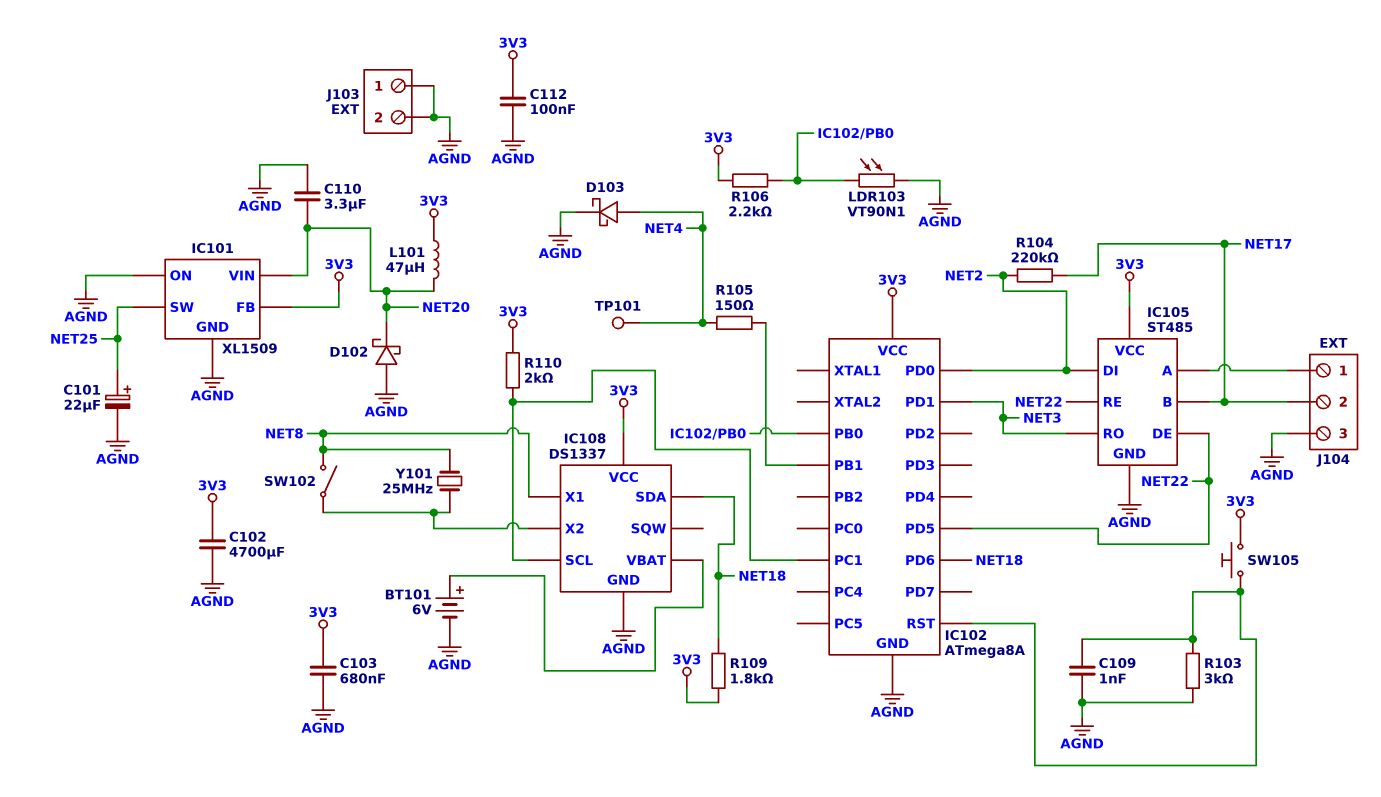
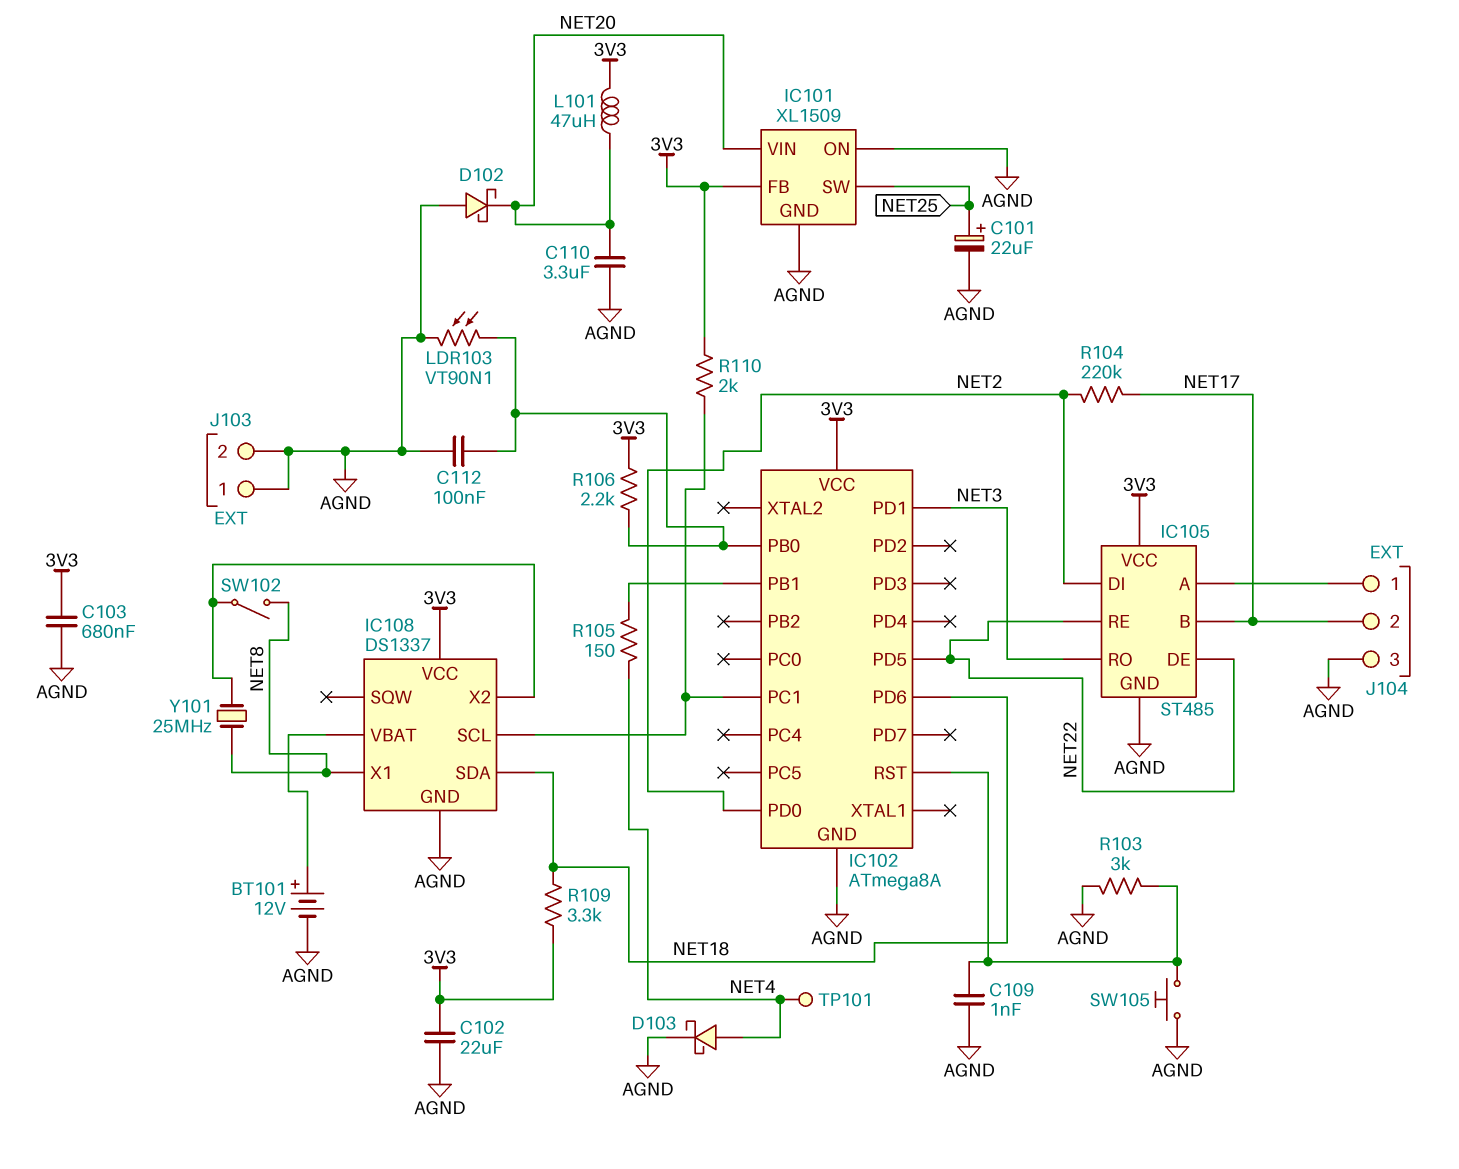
BT101: 6V (plus IC108/VBAT, minus AGND) -> 12V (plus IC108/VBAT, minus AGND)
C102: 4700uF (3V3, AGND) -> 22uF (3V3, AGND)
C112: 100nF (3V3, AGND) -> 100nF (AGND, IC102/PB0)
R109: 1.8k (3V3, NET18) -> 3.3k (3V3, NET18)
SW105: button (3V3, IC102/RST) -> button (AGND, IC102/RST)

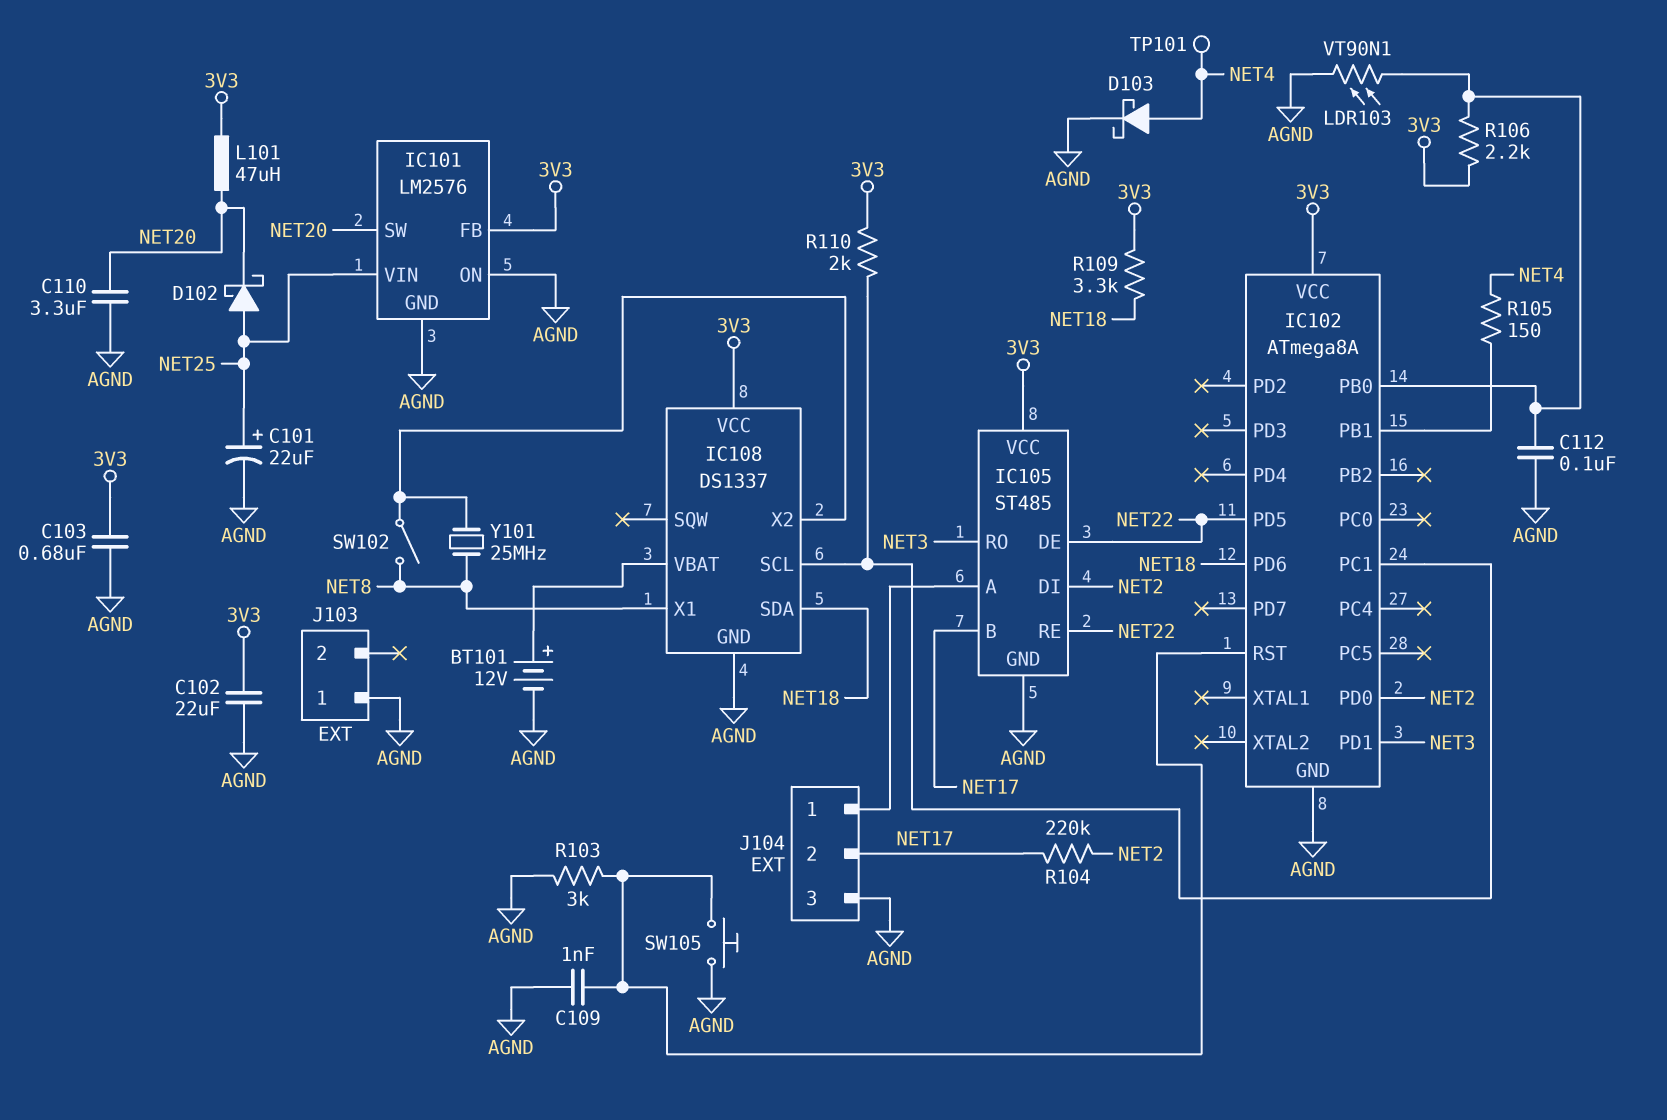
D102: schottky (A AGND, K NET20) -> schottky (A NET25, K NET20)
IC101: XL1509 -> LM2576
IC101 pin SW: NET25 -> NET20
IC101 pin VIN: NET20 -> NET25
J103 pin 2: AGND -> none

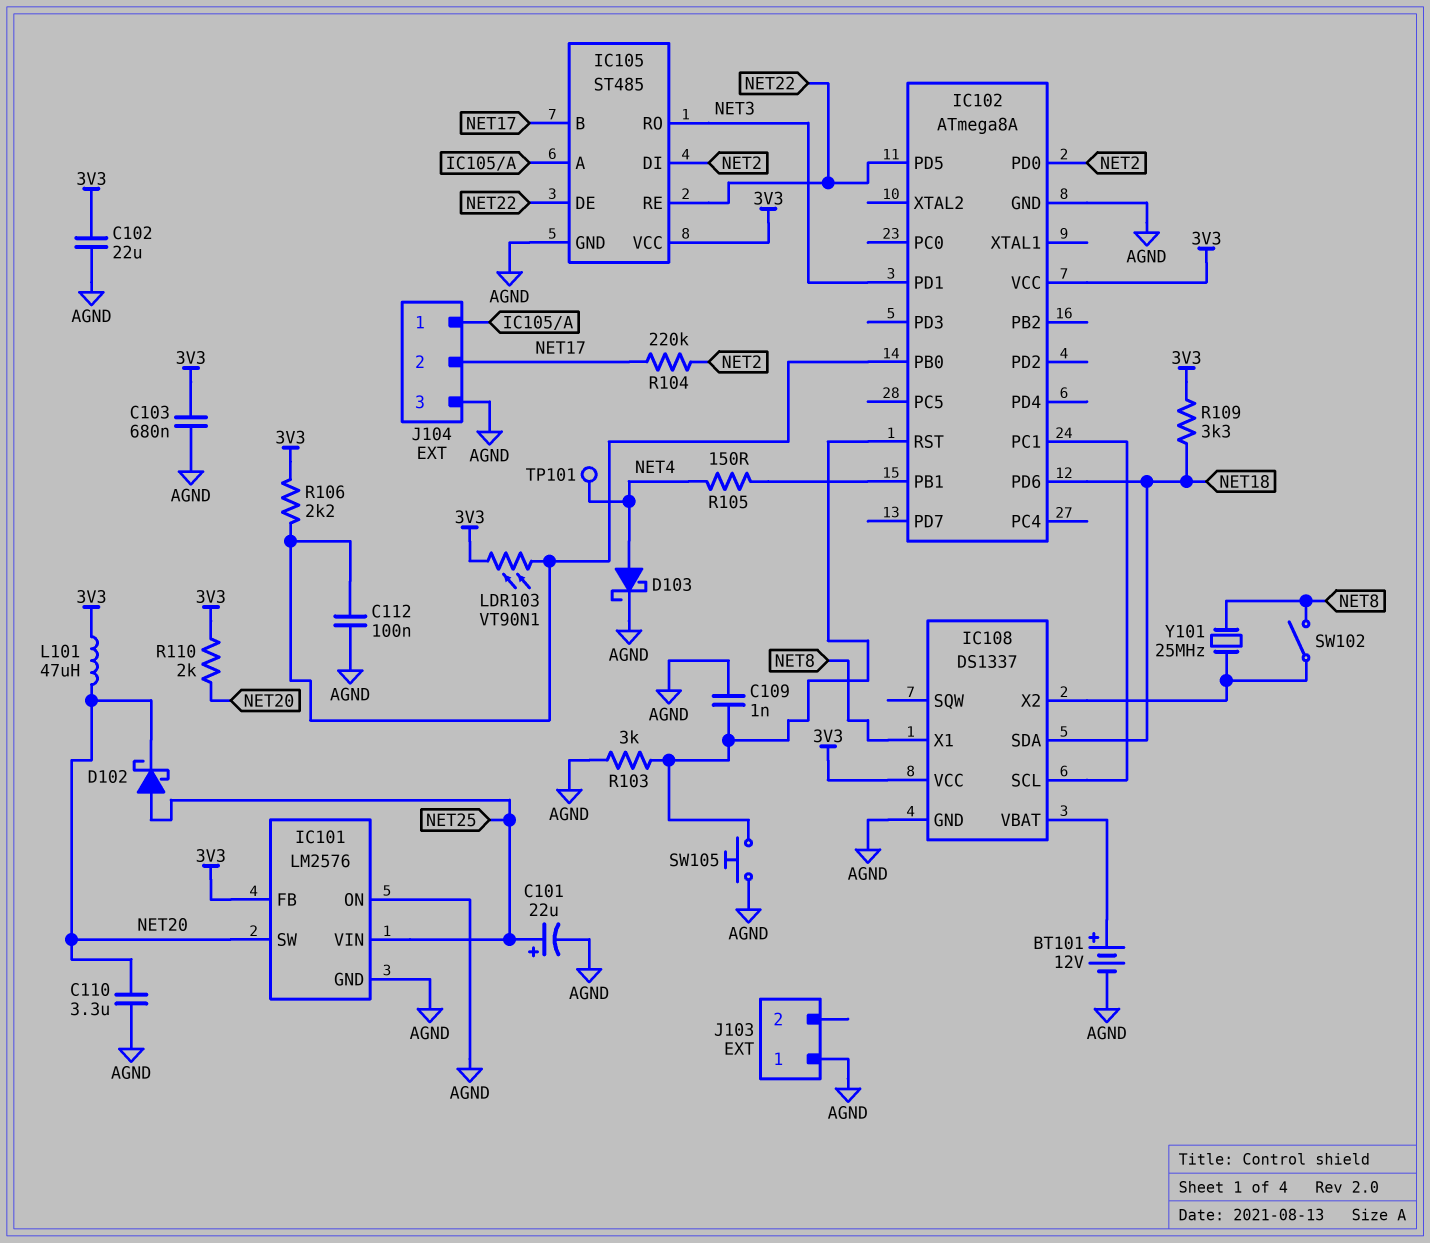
LDR103: VT90N1 (AGND, IC102/PB0) -> VT90N1 (3V3, IC102/PB0)
R110: 2k (3V3, IC102/PC1) -> 2k (3V3, NET20)

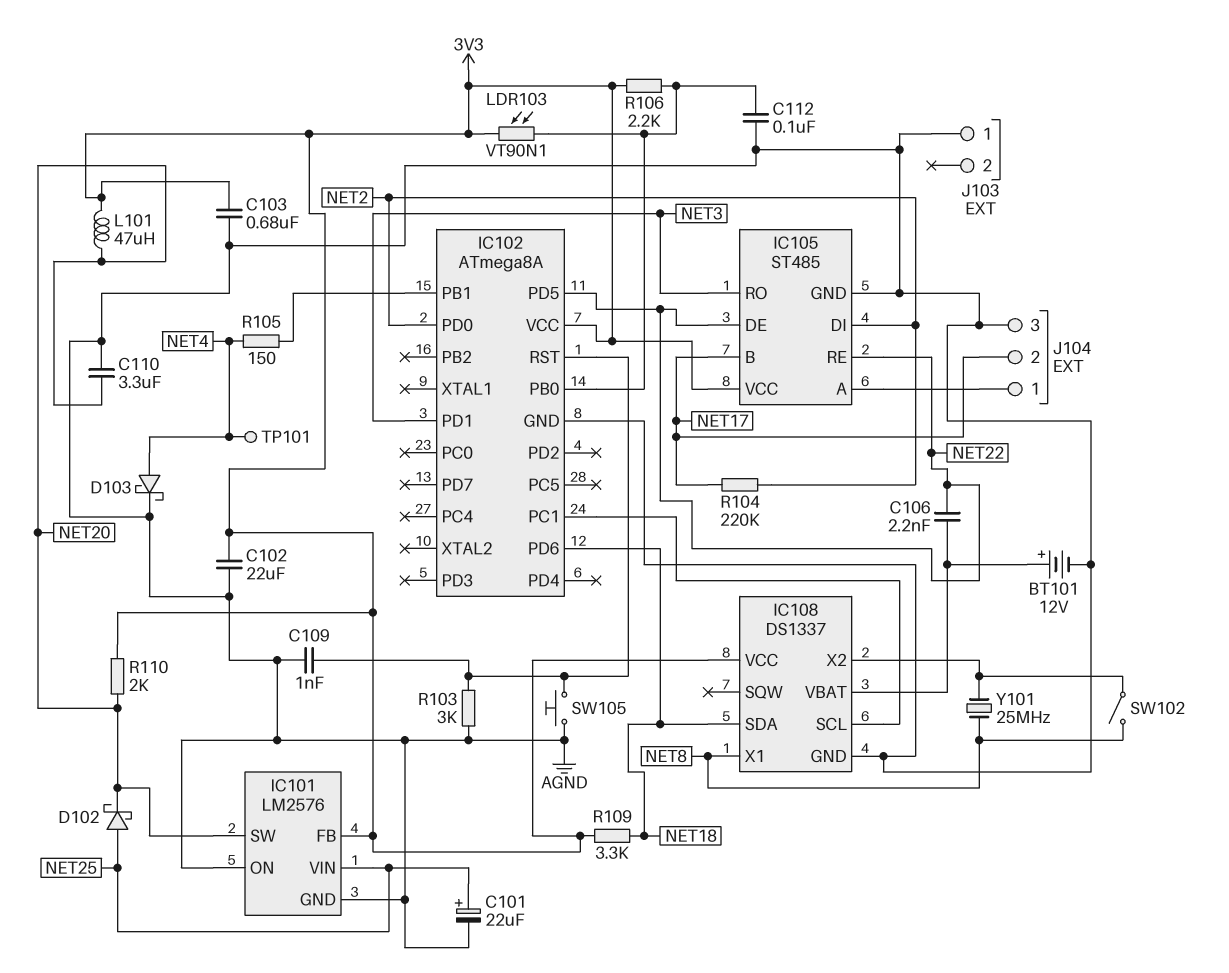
C106: none -> 2.2nF (IC108/VBAT, NET22)

